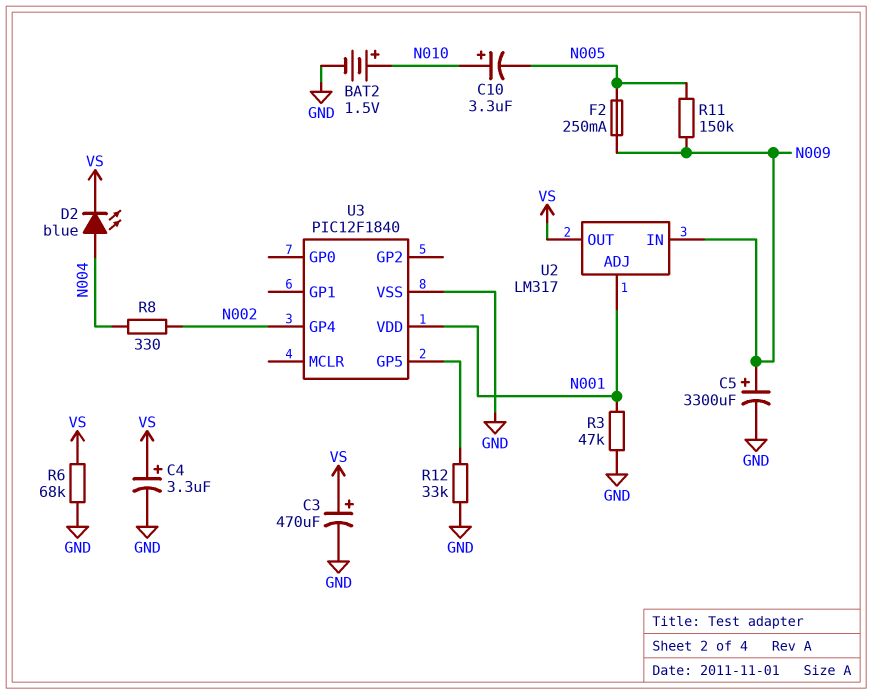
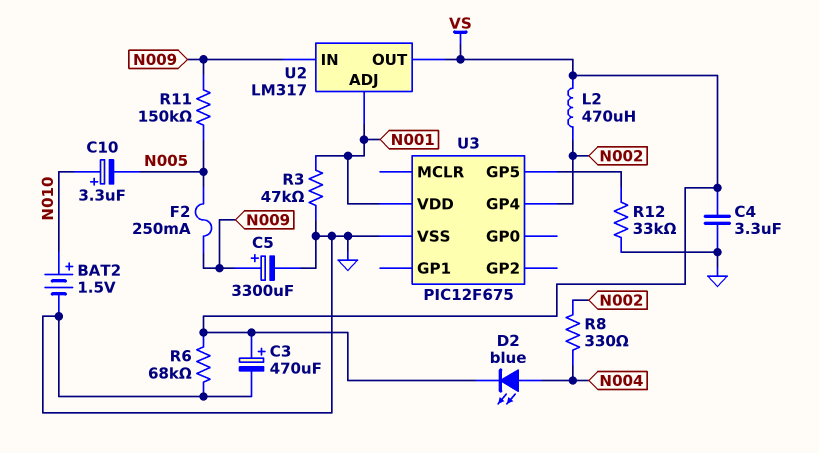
C4: 3.3uF (plus VS, minus GND) -> 3.3uF (GND, VS)
L2: none -> 470uH (N002, VS)
U3: PIC12F1840 -> PIC12F675

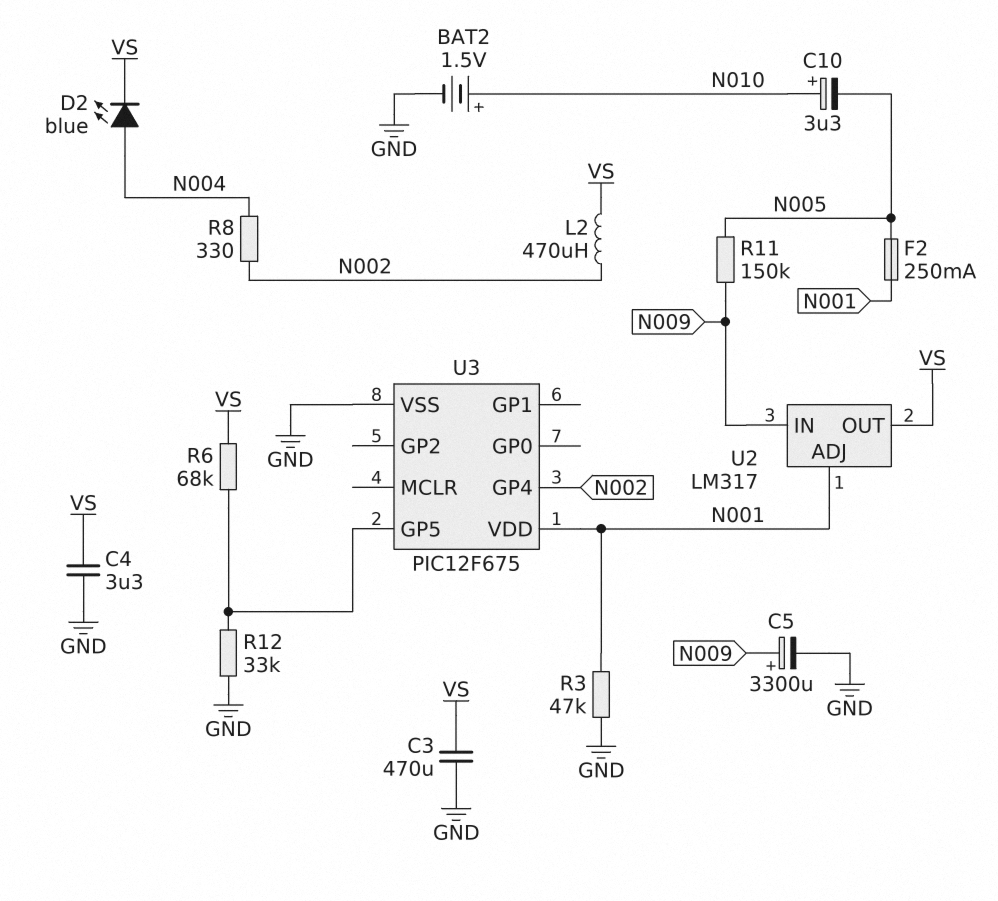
C3: 470uF (plus VS, minus GND) -> 470uF (GND, VS)
F2: 250mA (N005, N009) -> 250mA (N001, N005)
R6: 68k (GND, VS) -> 68k (U3/GP5, VS)

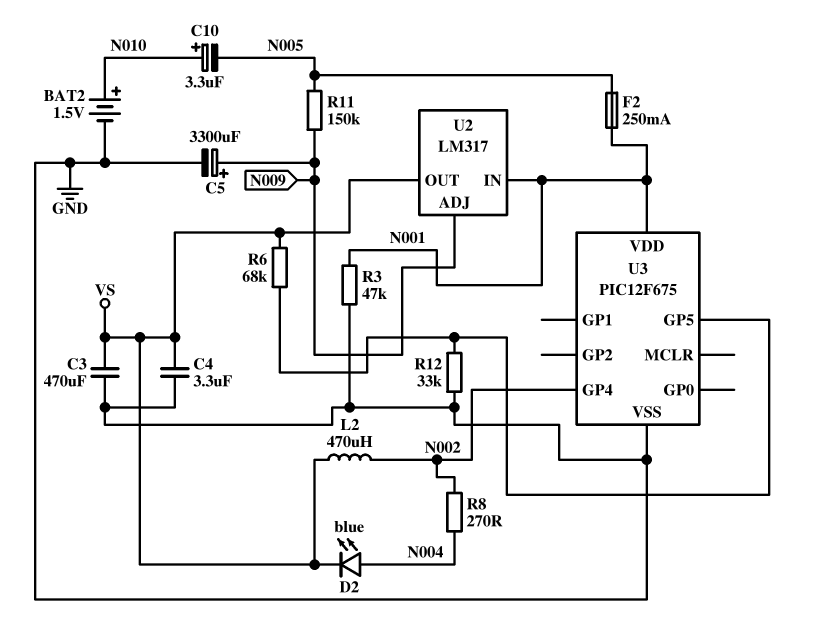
R8: 330 (N002, N004) -> 270 (N002, N004)
U2 pin ADJ: N001 -> N009
U2 pin IN: N009 -> N001

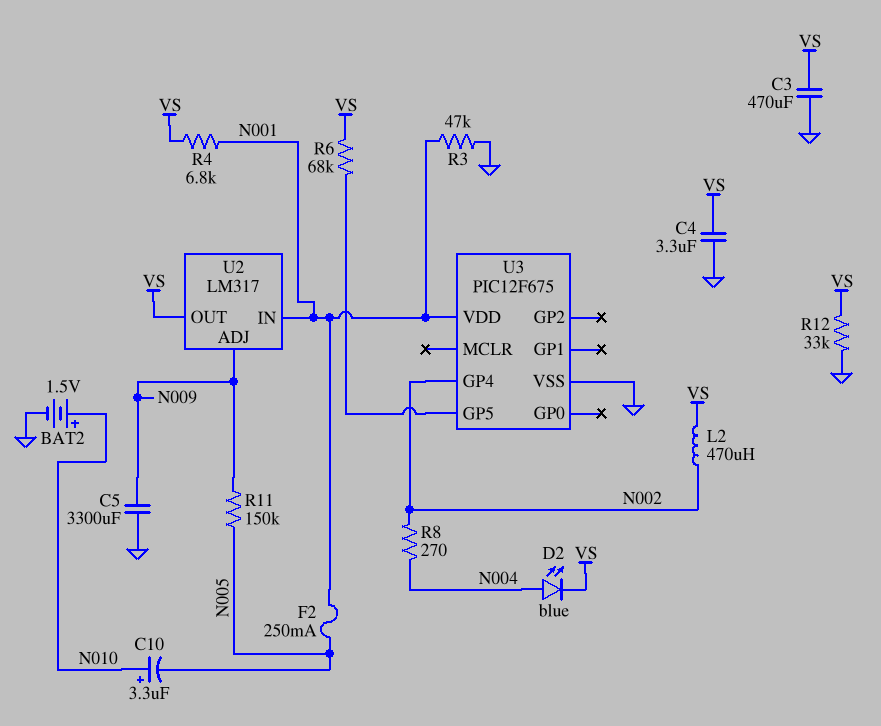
C5: 3300uF (plus N009, minus GND) -> 3300uF (GND, N009)
R4: none -> 6.8k (N001, VS)
R12: 33k (GND, U3/GP5) -> 33k (GND, VS)

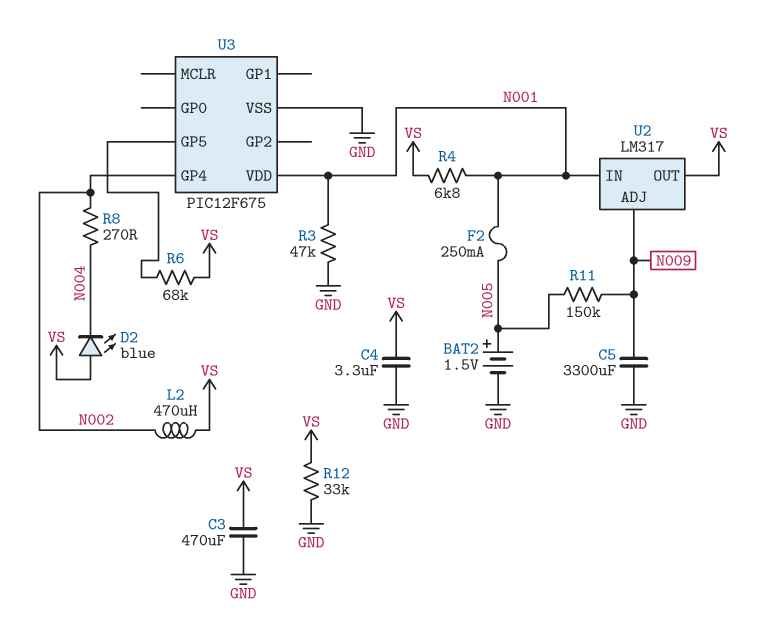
BAT2: 1.5V (plus N010, minus GND) -> 1.5V (plus N005, minus GND)
C10: 3.3uF (plus N010, minus N005) -> none
D2: LED blue (A N004, K VS) -> LED blue (A VS, K N004)

